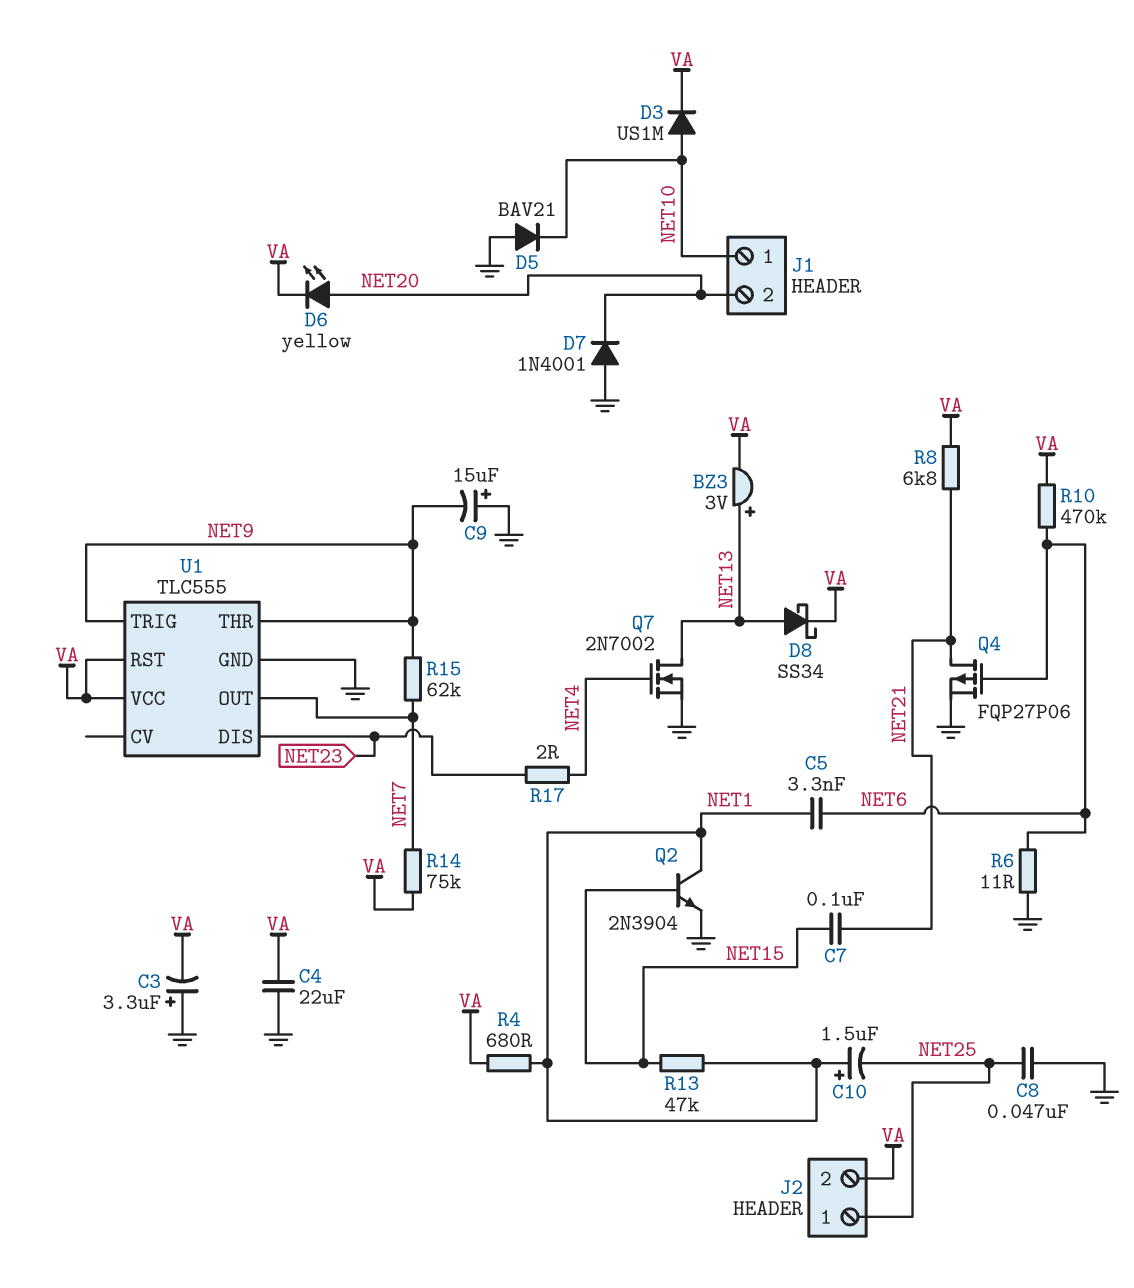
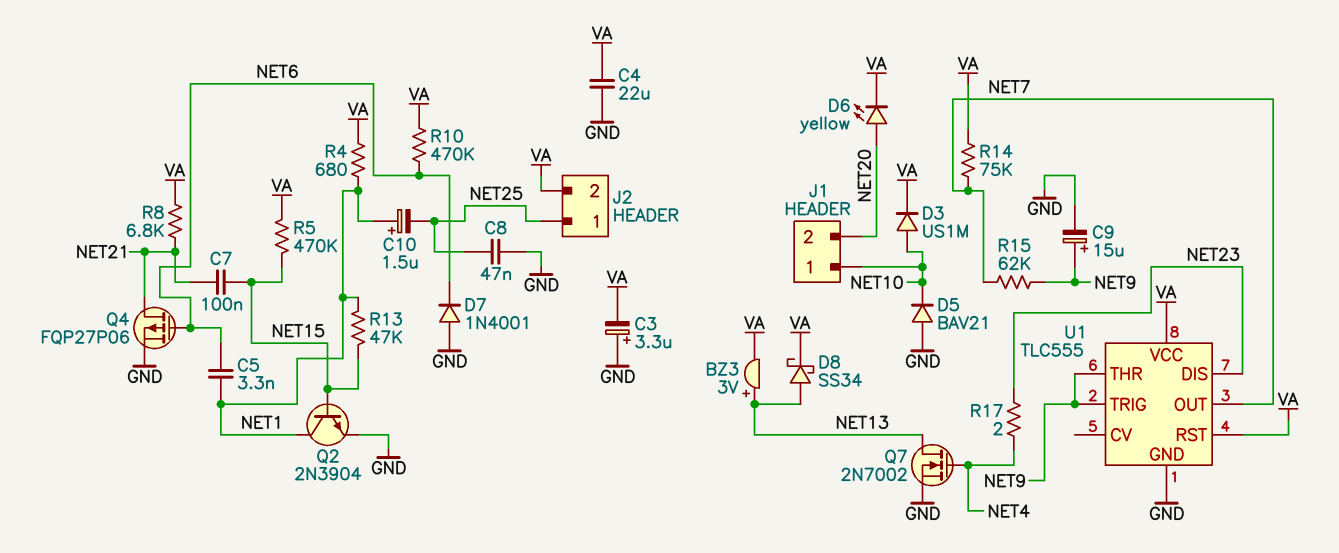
C9: 15uF (plus GND, minus NET9) -> 15uF (plus NET9, minus GND)
D7: diode 1N4001 (A GND, K NET20) -> diode 1N4001 (A GND, K NET6)
R5: none -> 470k (NET15, VA)
R6: 11 (GND, NET6) -> none

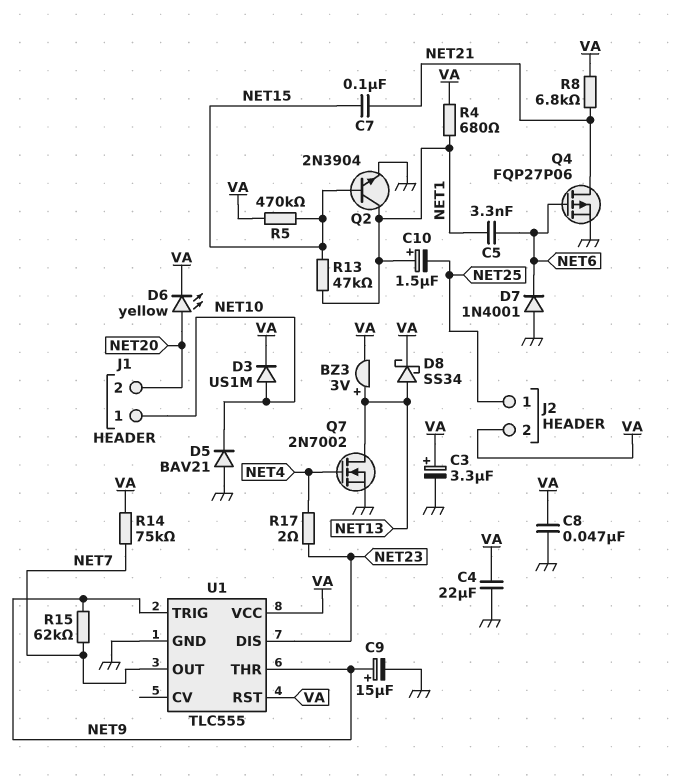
C3: 3.3uF (plus GND, minus VA) -> 3.3uF (plus VA, minus GND)
C8: 47nF (GND, NET25) -> 47nF (GND, VA)
R10: 470k (NET6, VA) -> none

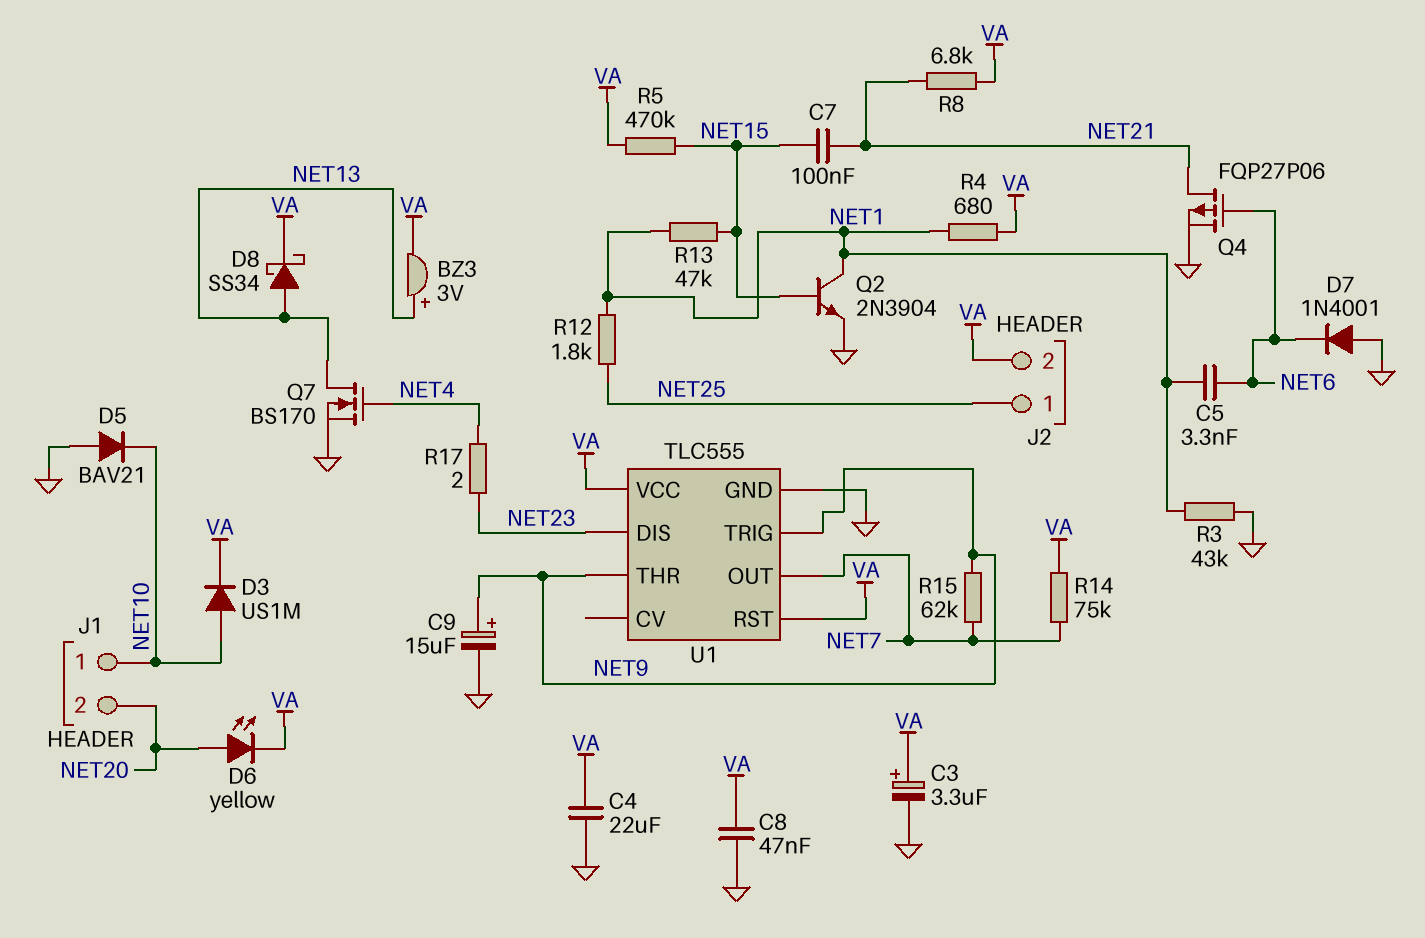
C10: 1.5uF (plus NET1, minus NET25) -> none
Q7: NMOS 2N7002 (G NET4, D NET13, S GND) -> NMOS BS170 (G NET4, D NET13, S GND)
R3: none -> 43k (GND, NET1)
R12: none -> 1.8k (NET1, NET25)

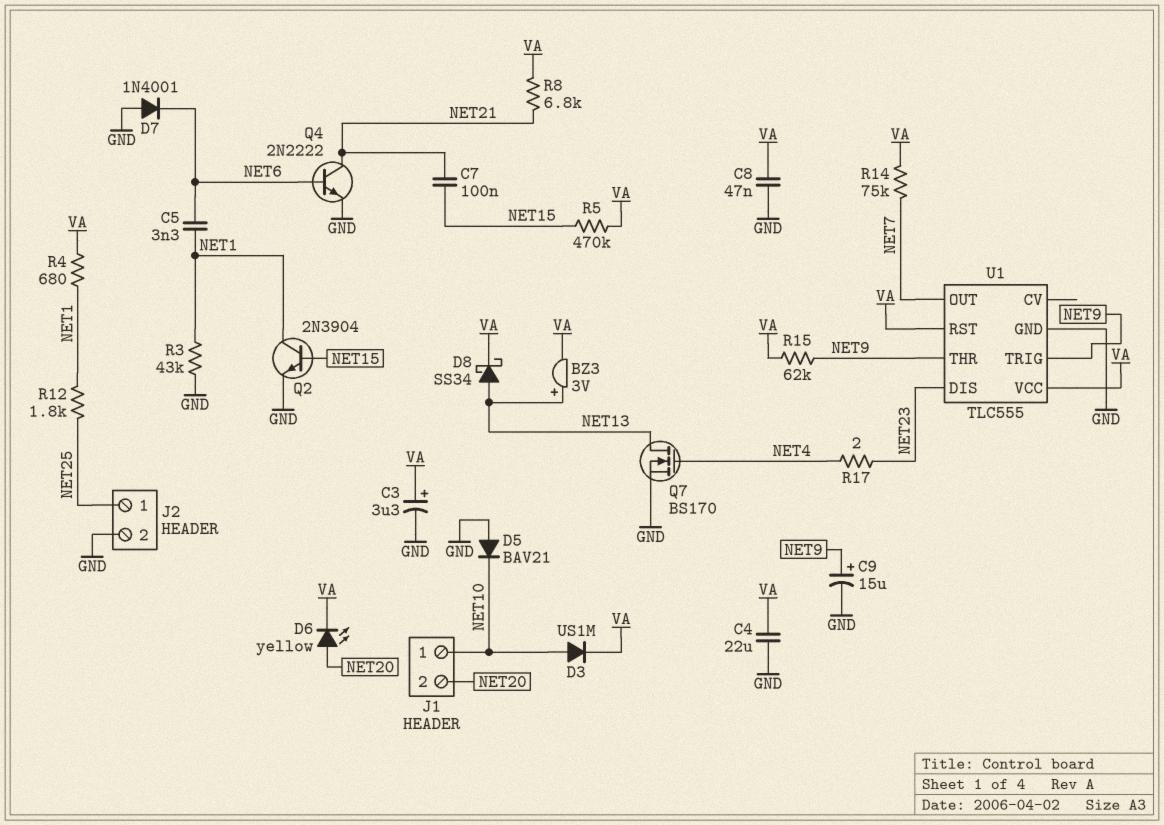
J2 pin 2: VA -> GND
Q4: PMOS FQP27P06 (G NET6, D NET21, S GND) -> NPN 2N2222 (B NET6, C NET21, E GND)
R13: 47k (NET1, NET15) -> none
R15: 62k (NET7, NET9) -> 62k (NET9, VA)

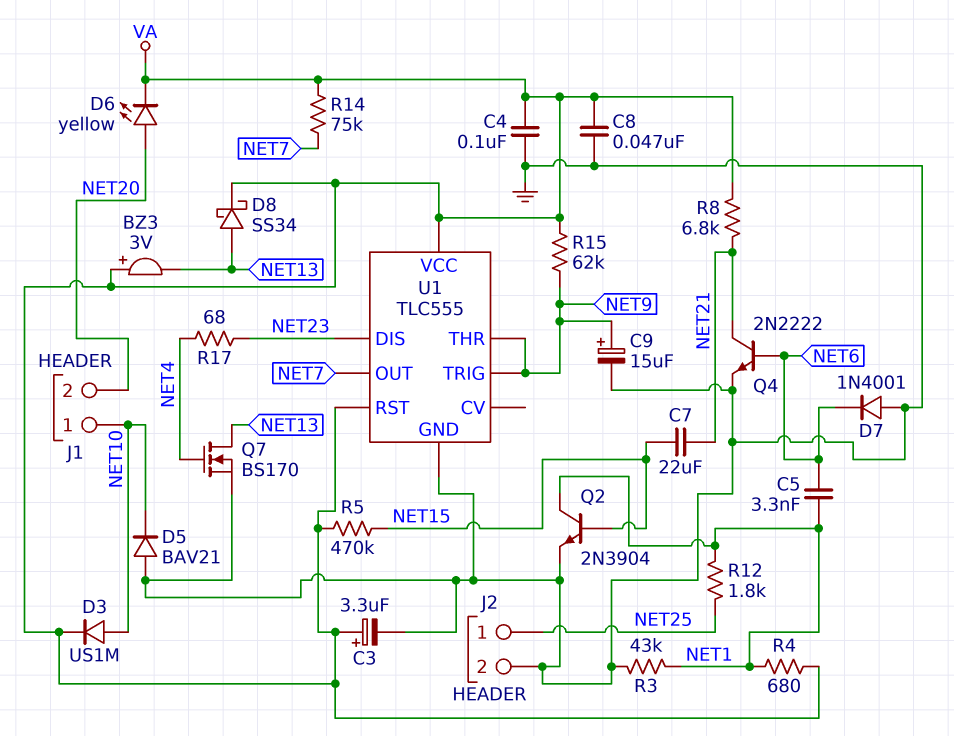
BZ3: buzzer 3V (plus NET13, minus VA) -> buzzer 3V (plus VA, minus NET13)
C4: 22uF (GND, VA) -> 100nF (GND, VA)
C7: 100nF (NET15, NET21) -> 22uF (NET15, NET21)
R17: 2 (NET4, NET23) -> 68 (NET4, NET23)

